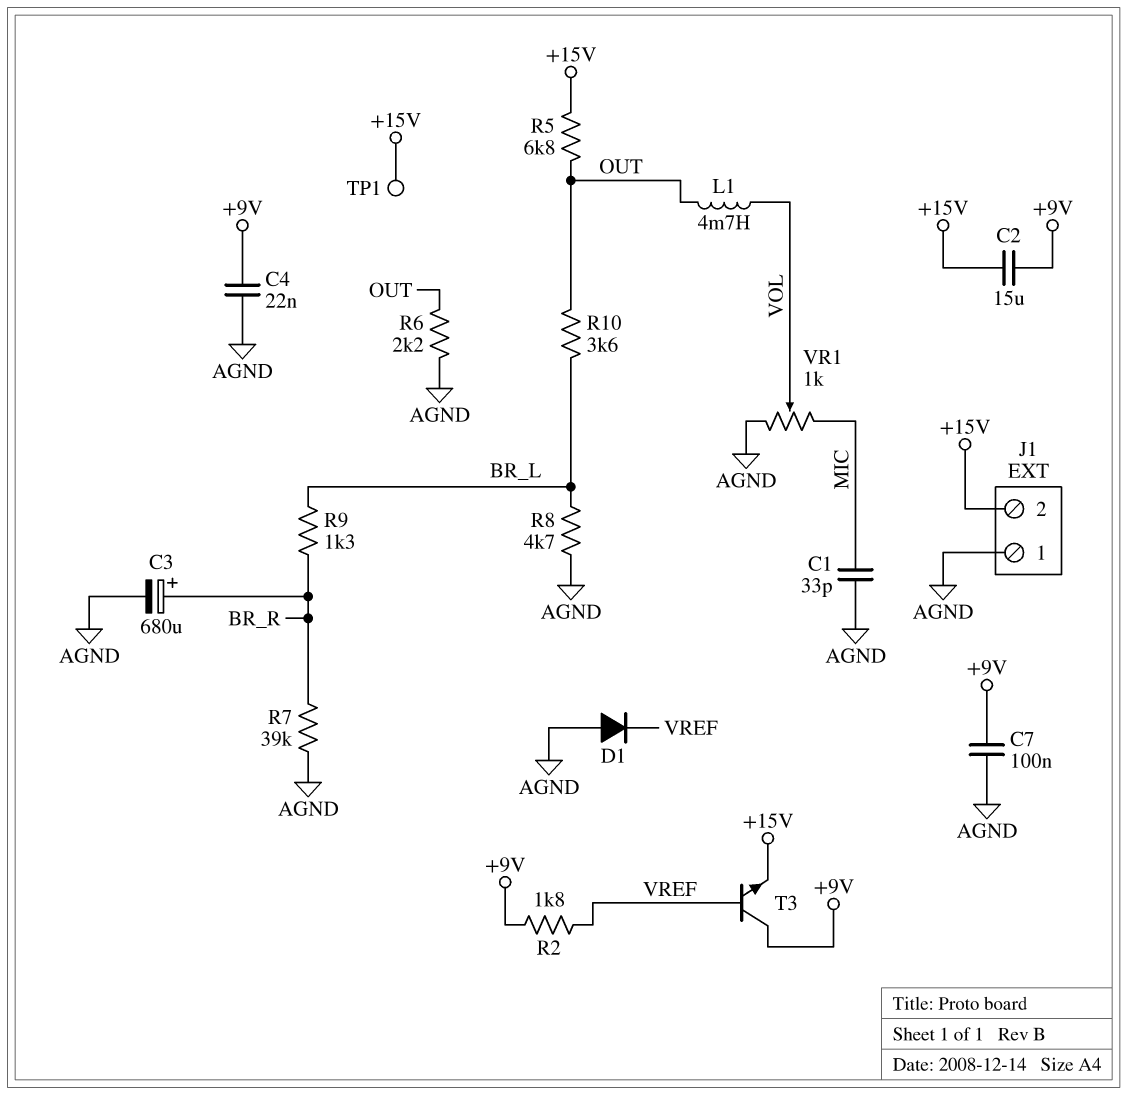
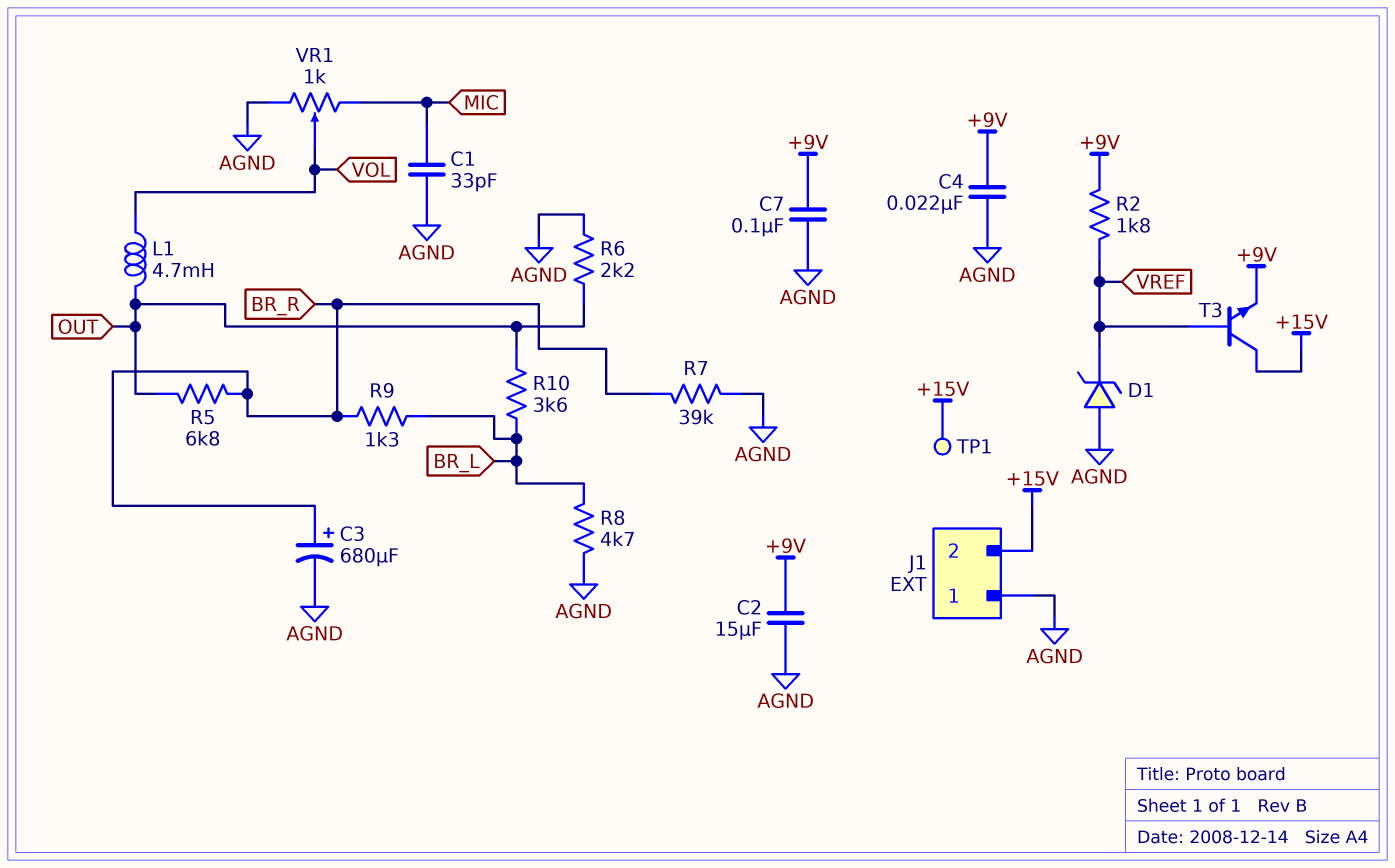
C2: 15uF (+9V, +15V) -> 15uF (+9V, AGND)
D1: diode (A AGND, K VREF) -> zener (A AGND, K VREF)
R5: 6.8k (+15V, OUT) -> 6.8k (BR_R, OUT)
T3: NPN (B VREF, C +9V, E +15V) -> NPN (B VREF, C +15V, E +9V)

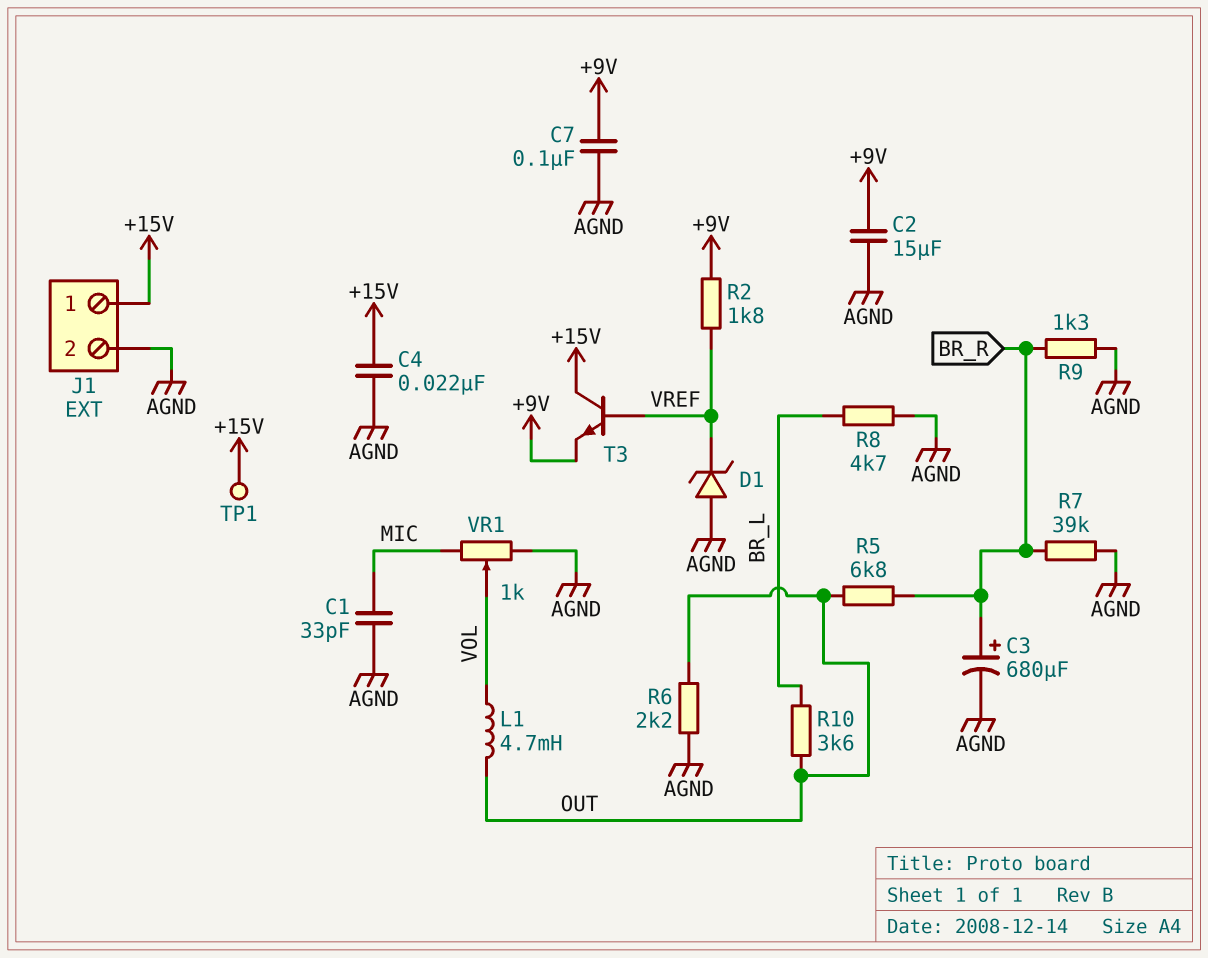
C4: 22nF (+9V, AGND) -> 22nF (+15V, AGND)
J1 pin 1: AGND -> +15V
J1 pin 2: +15V -> AGND
R9: 1.3k (BR_L, BR_R) -> 1.3k (AGND, BR_R)

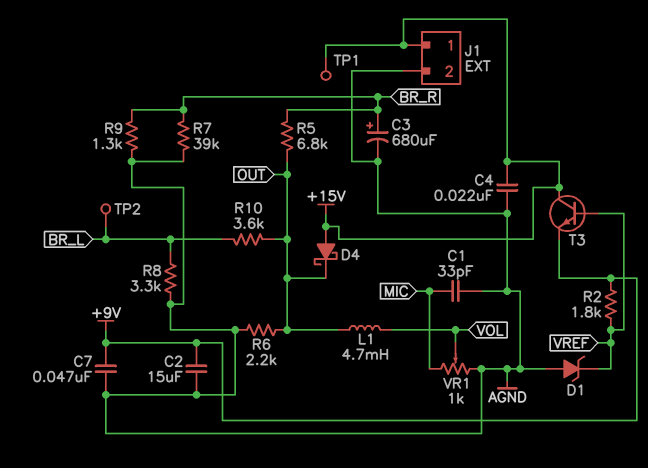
C7: 100nF (+9V, AGND) -> 47nF (+9V, AGND)
D4: none -> schottky (A +15V, K OUT)
R8: 4.7k (AGND, BR_L) -> 3.3k (AGND, BR_L)
TP2: none -> test point (BR_L)

